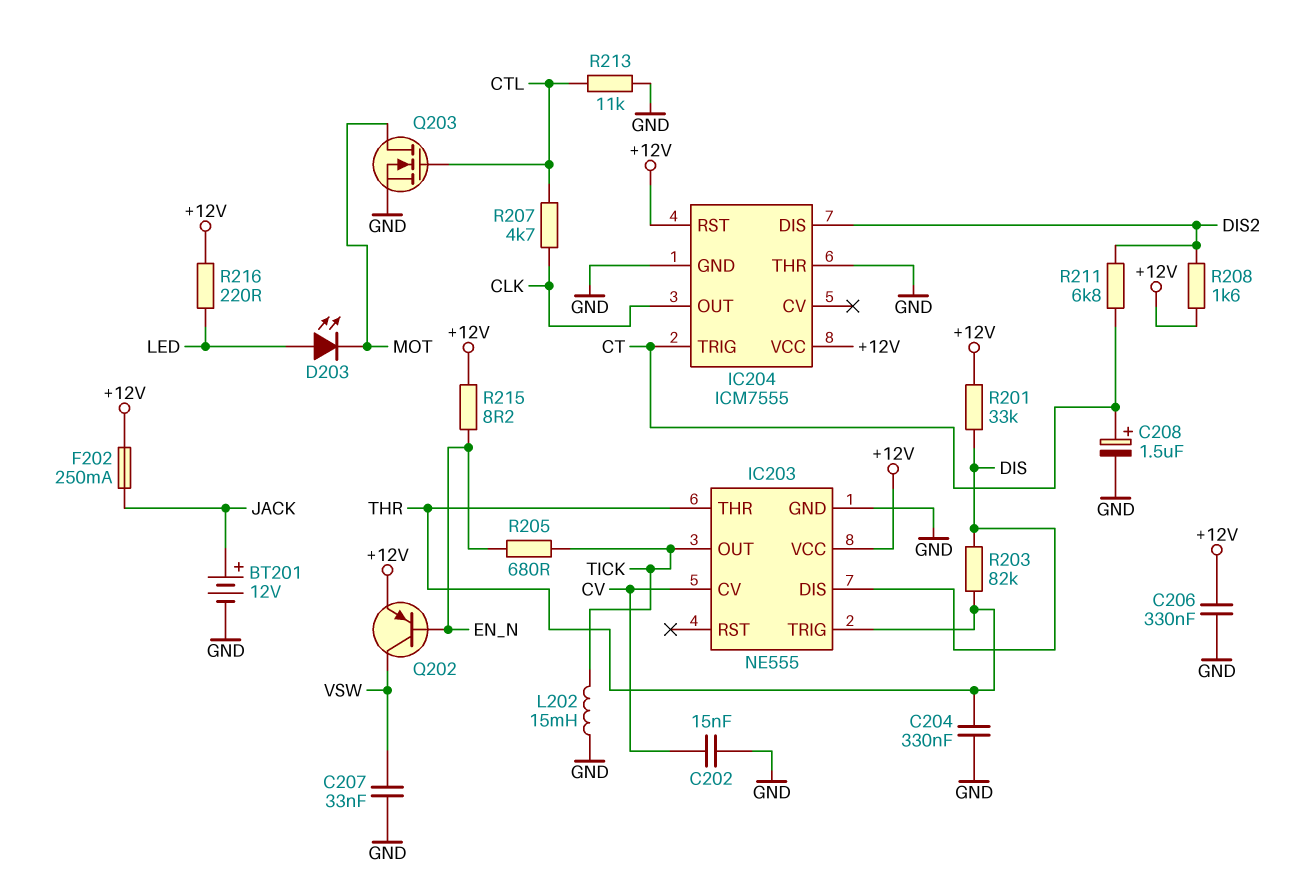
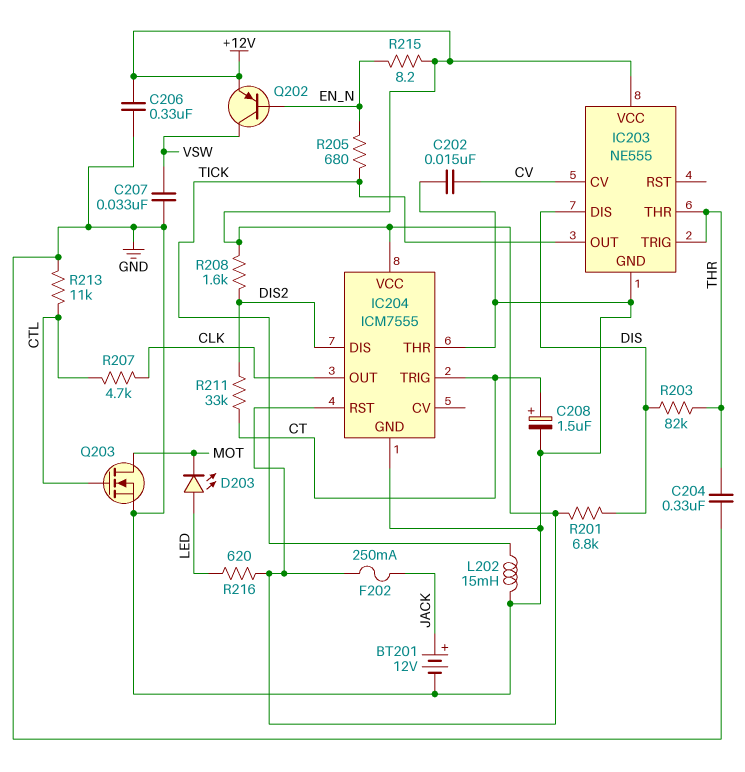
R201: 33k (+12V, DIS) -> 6.8k (+12V, DIS)
R211: 6.8k (CT, DIS2) -> 33k (CT, DIS2)
R216: 220 (+12V, LED) -> 620 (+12V, LED)

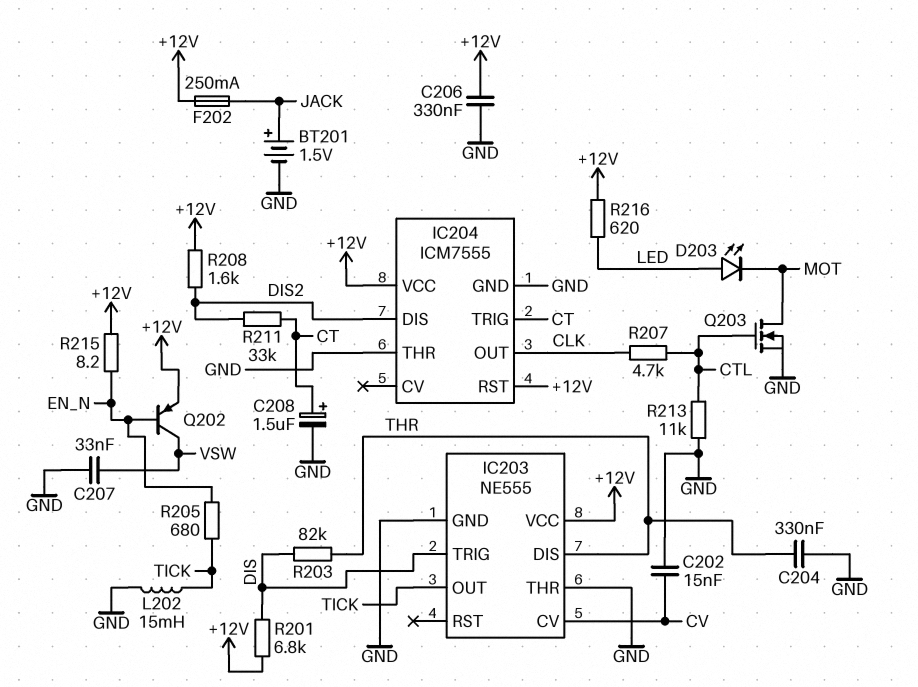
BT201: 12V (plus JACK, minus GND) -> 1.5V (plus JACK, minus GND)
IC203 pin DIS: DIS -> THR
IC203 pin THR: THR -> GND
IC203 pin TRIG: THR -> DIS

